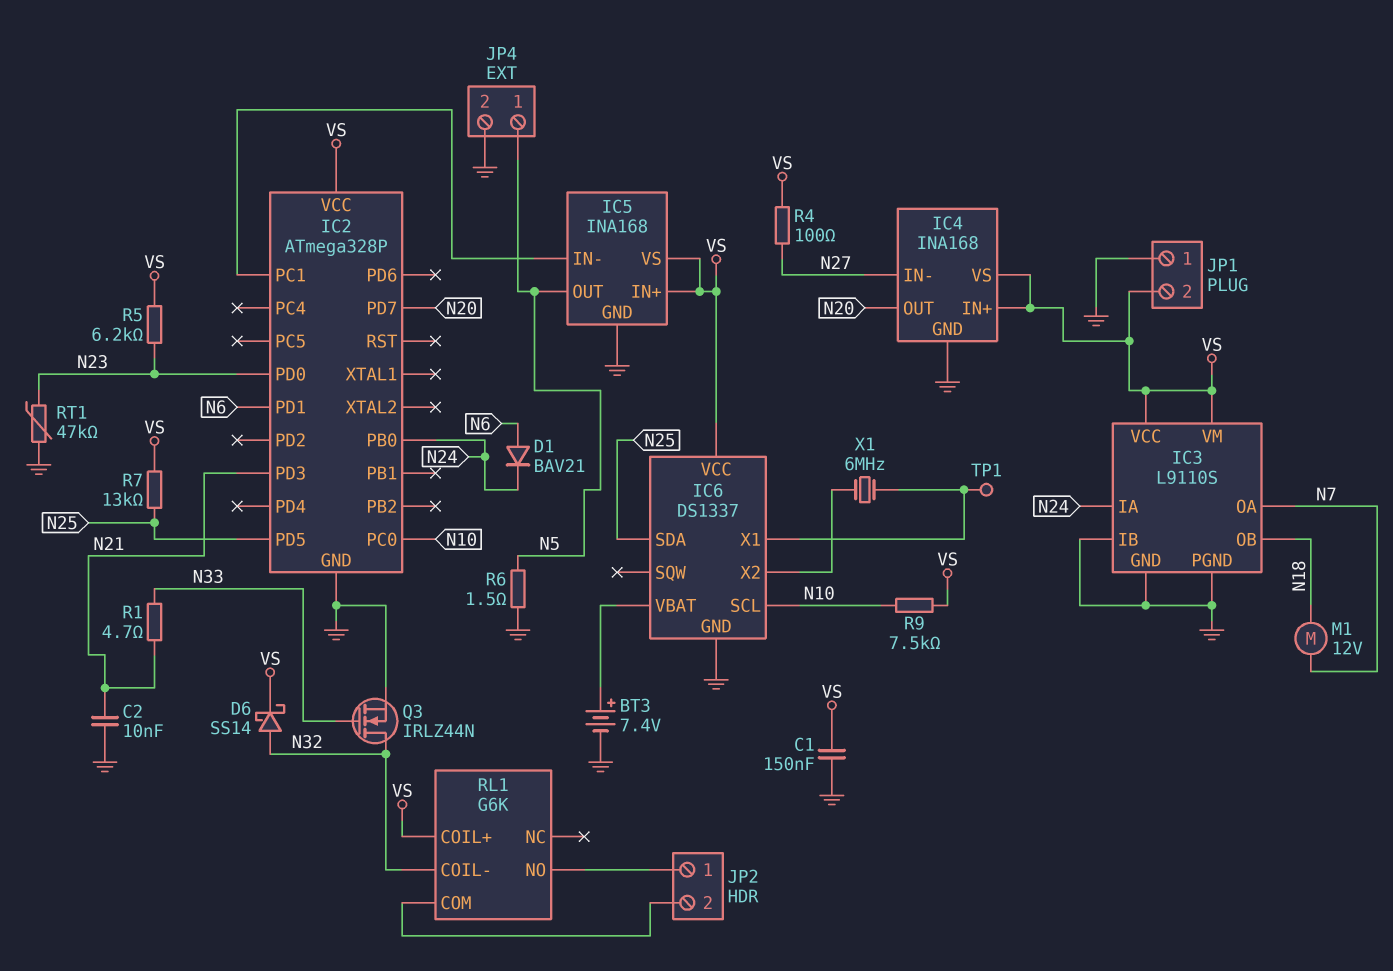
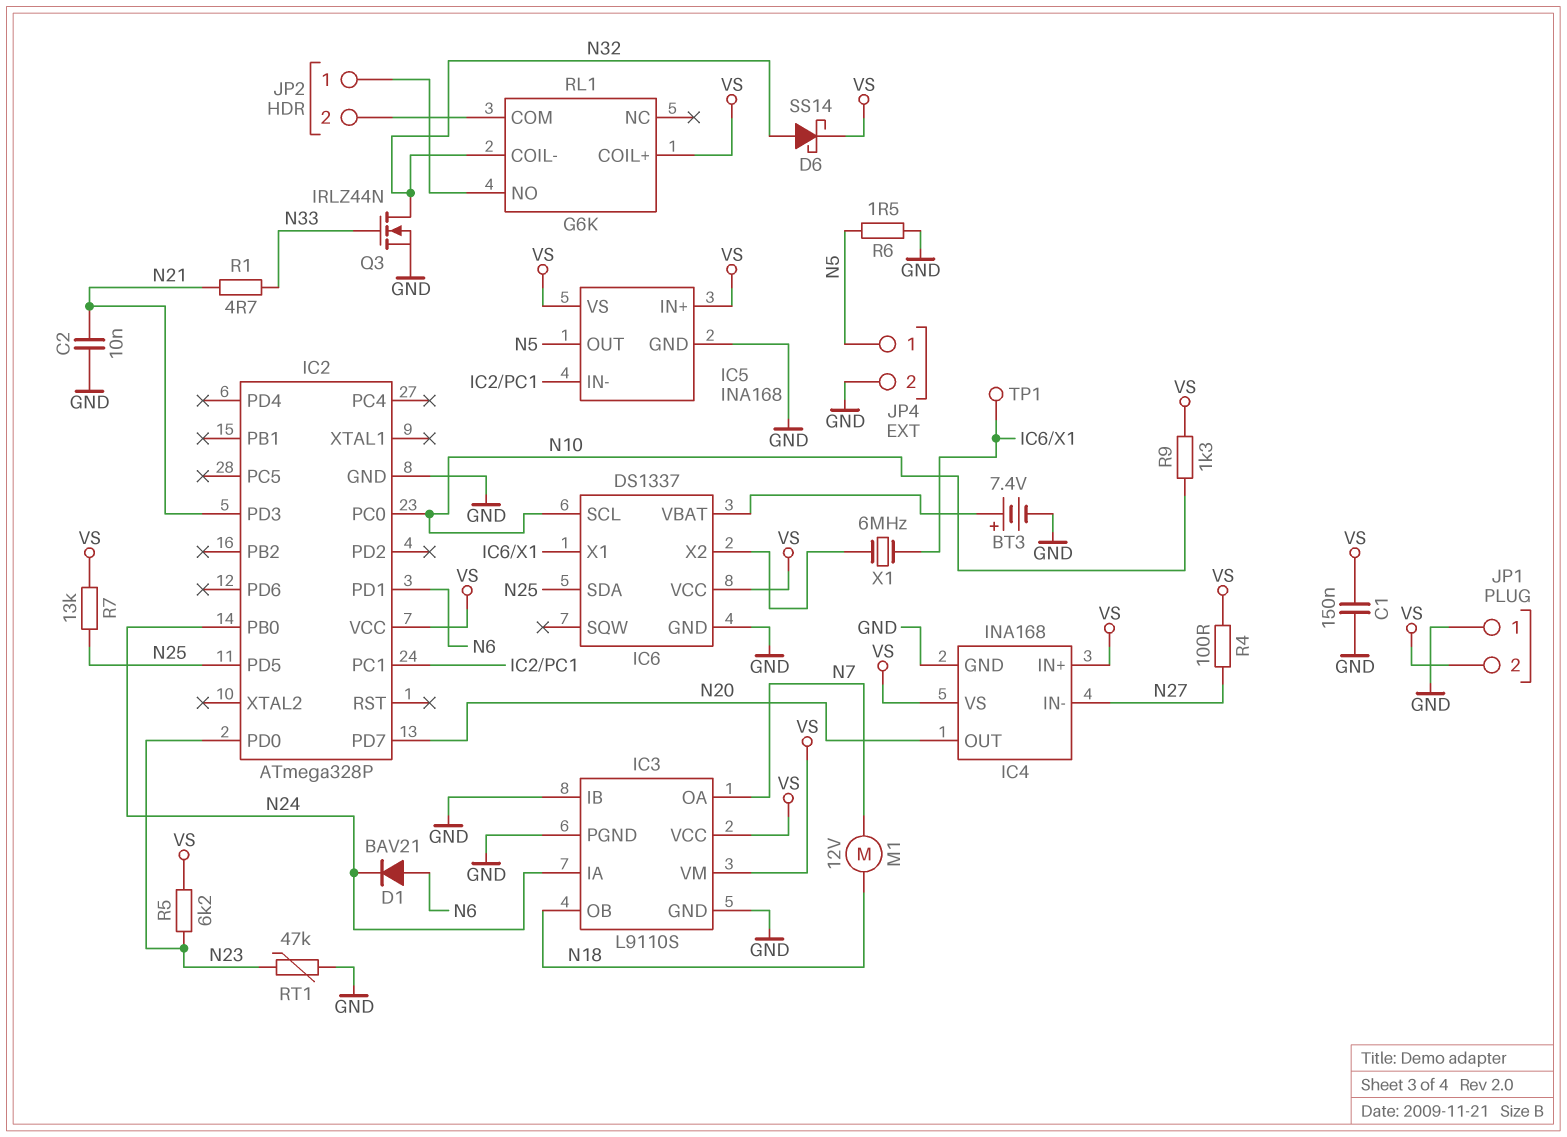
R9: 7.5k (N10, VS) -> 1.3k (N10, VS)

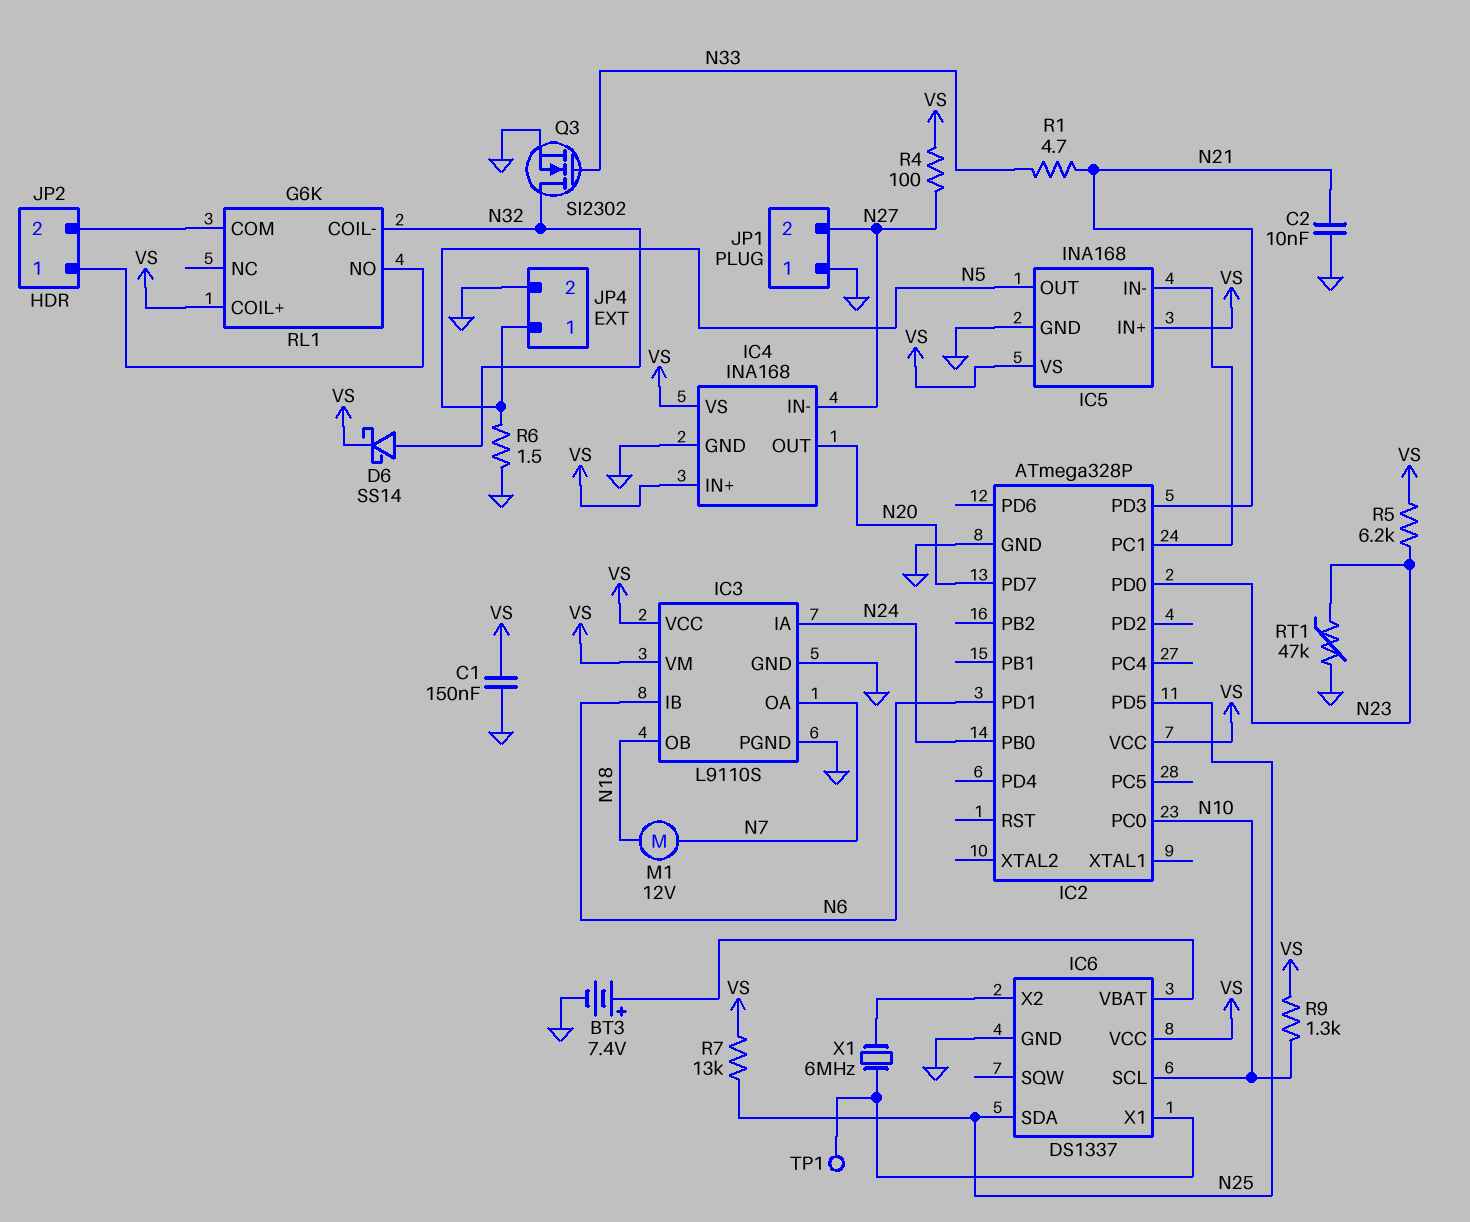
D1: diode BAV21 (A N6, K N24) -> none
IC3 pin IB: GND -> N6
JP1 pin 2: VS -> N27
Q3: NMOS IRLZ44N (G N33, D N32, S GND) -> NMOS SI2302 (G N33, D N32, S GND)

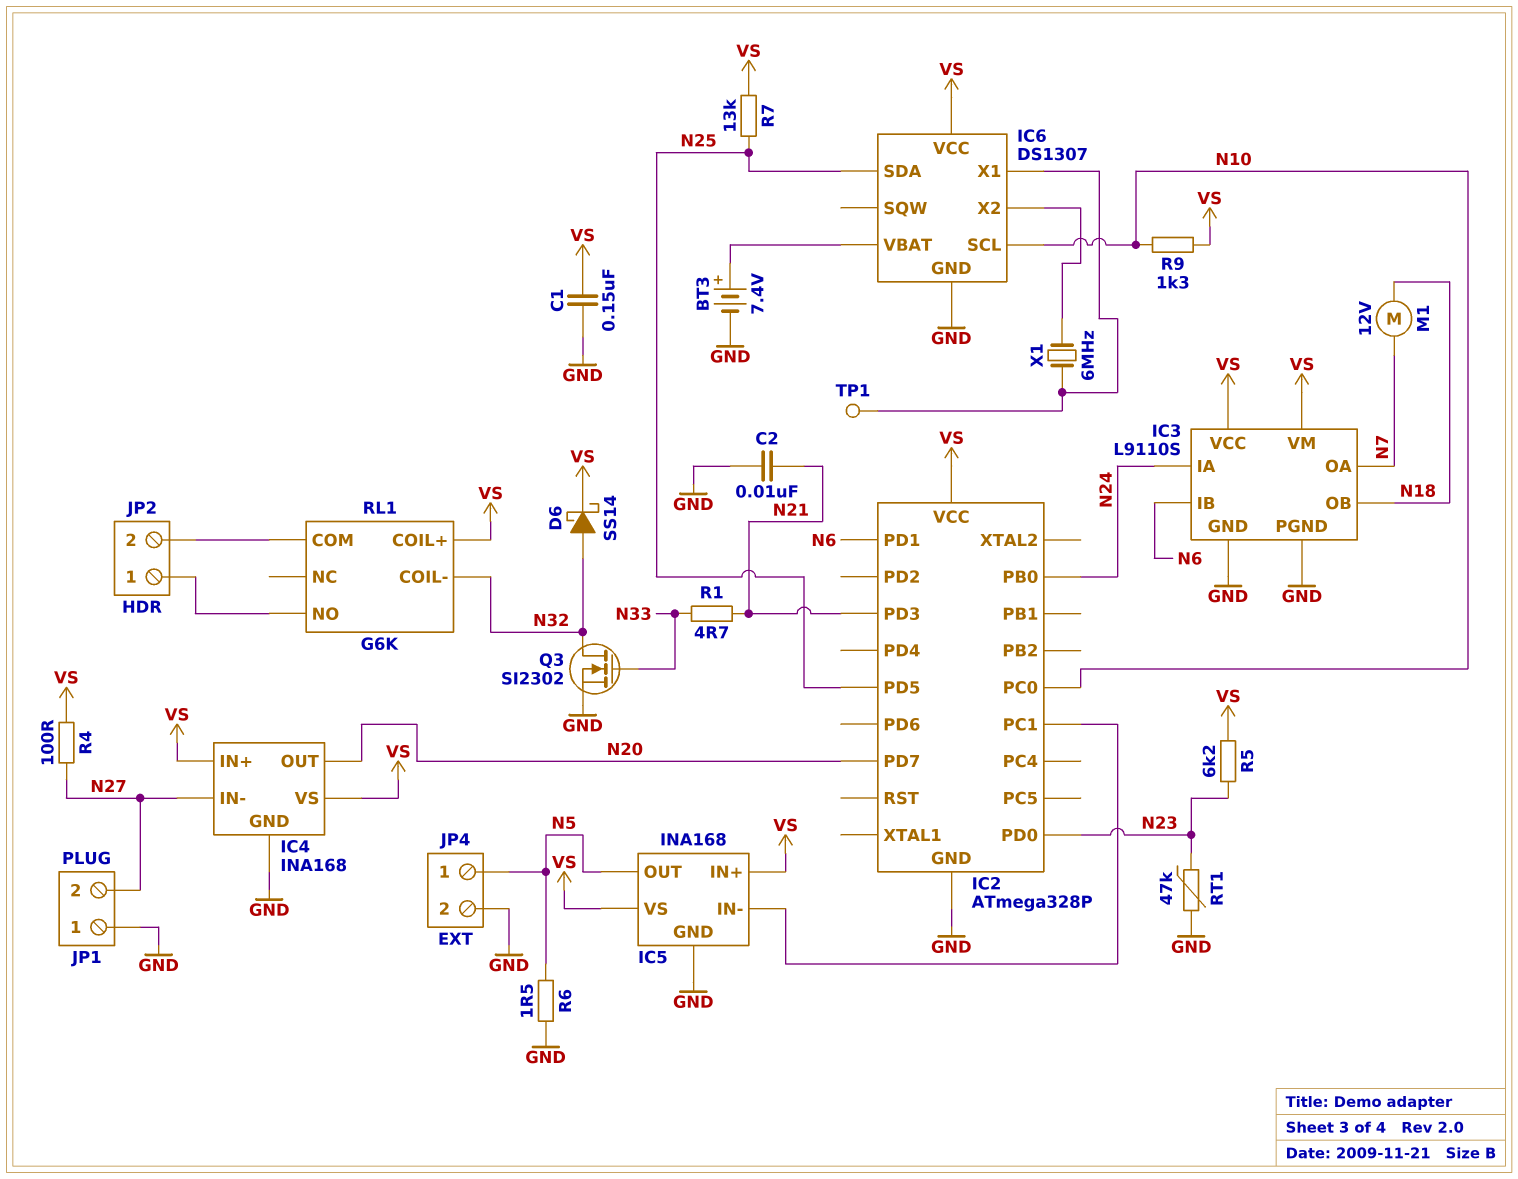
IC6: DS1337 -> DS1307

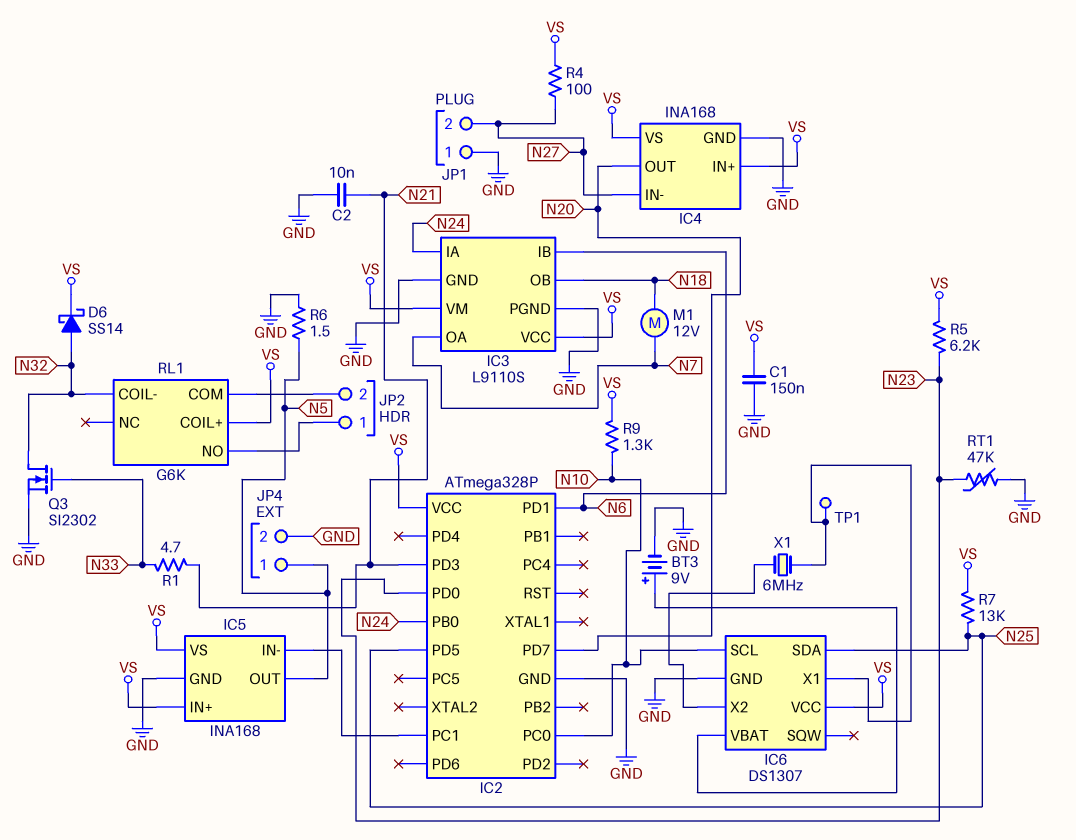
BT3: 7.4V (plus IC6/VBAT, minus GND) -> 9V (plus IC6/VBAT, minus GND)

